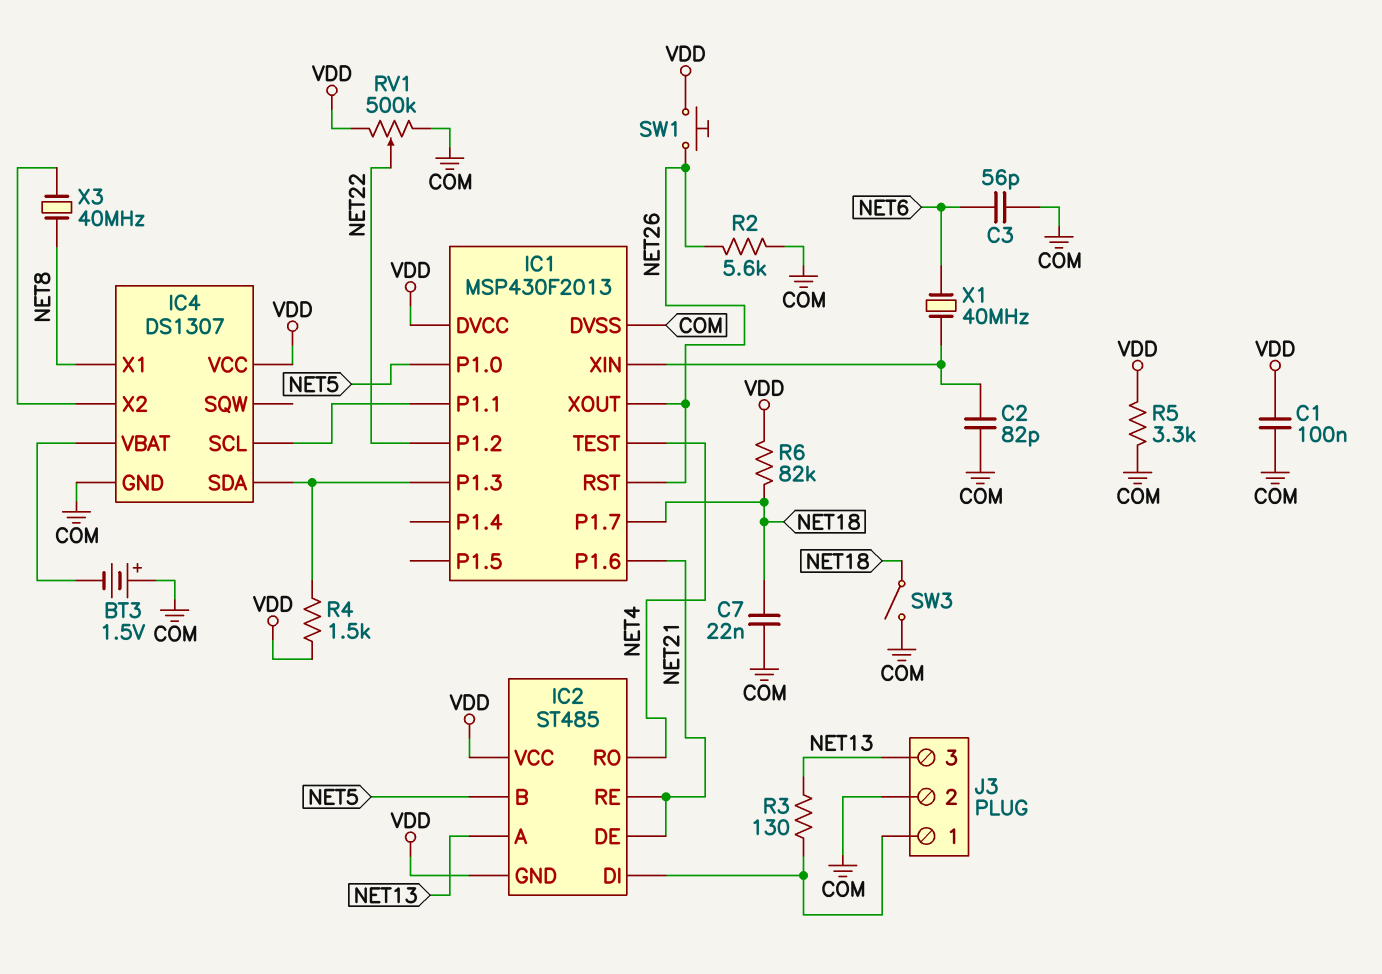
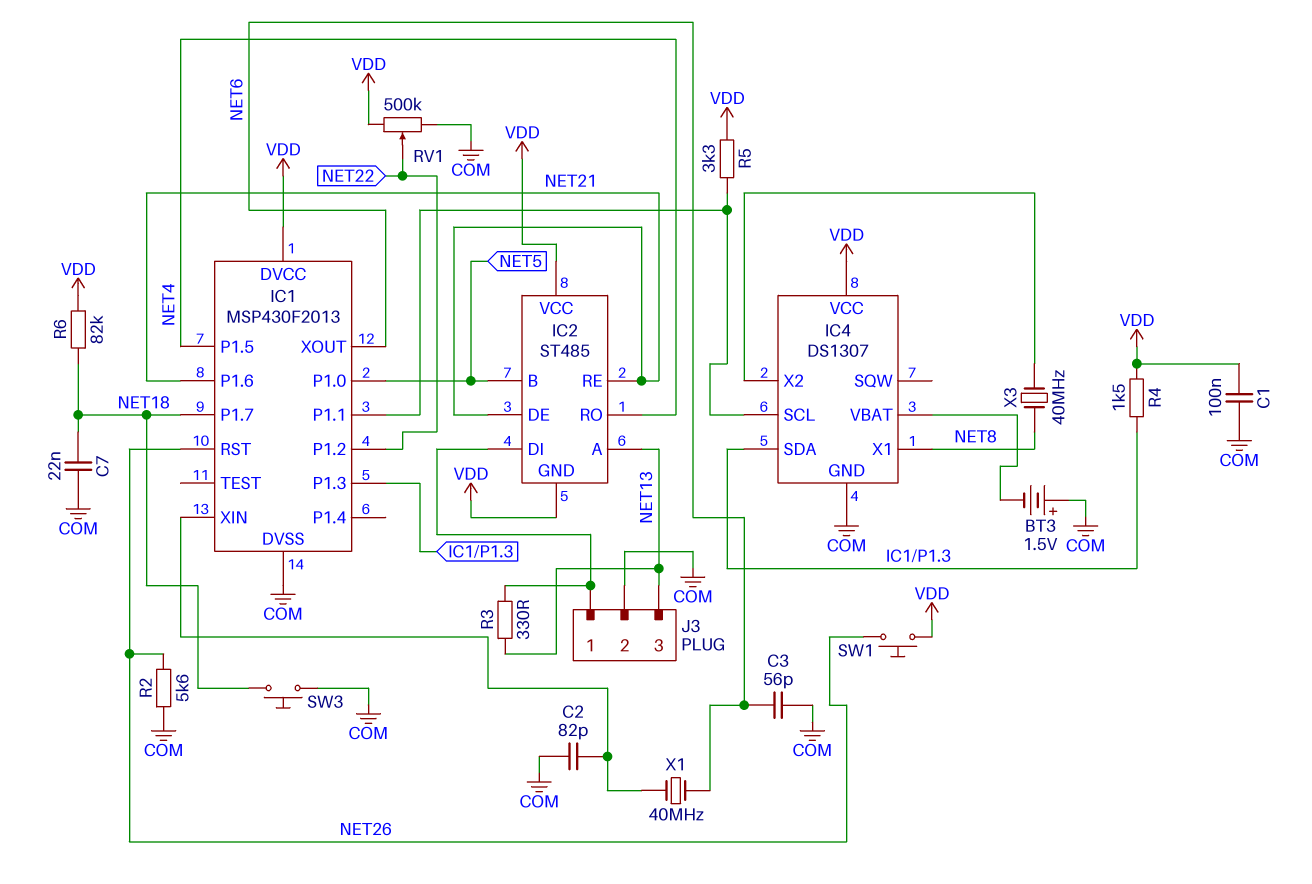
IC1 pin P1.5: none -> NET4
IC1 pin TEST: NET4 -> none
IC1 pin XOUT: NET26 -> NET6
R3: 130 (IC2/DI, NET13) -> 330 (IC2/DI, NET13)
R5: 3.3k (COM, VDD) -> 3.3k (IC1/P1.1, VDD)
SW3: switch (COM, NET18) -> button (COM, NET18)

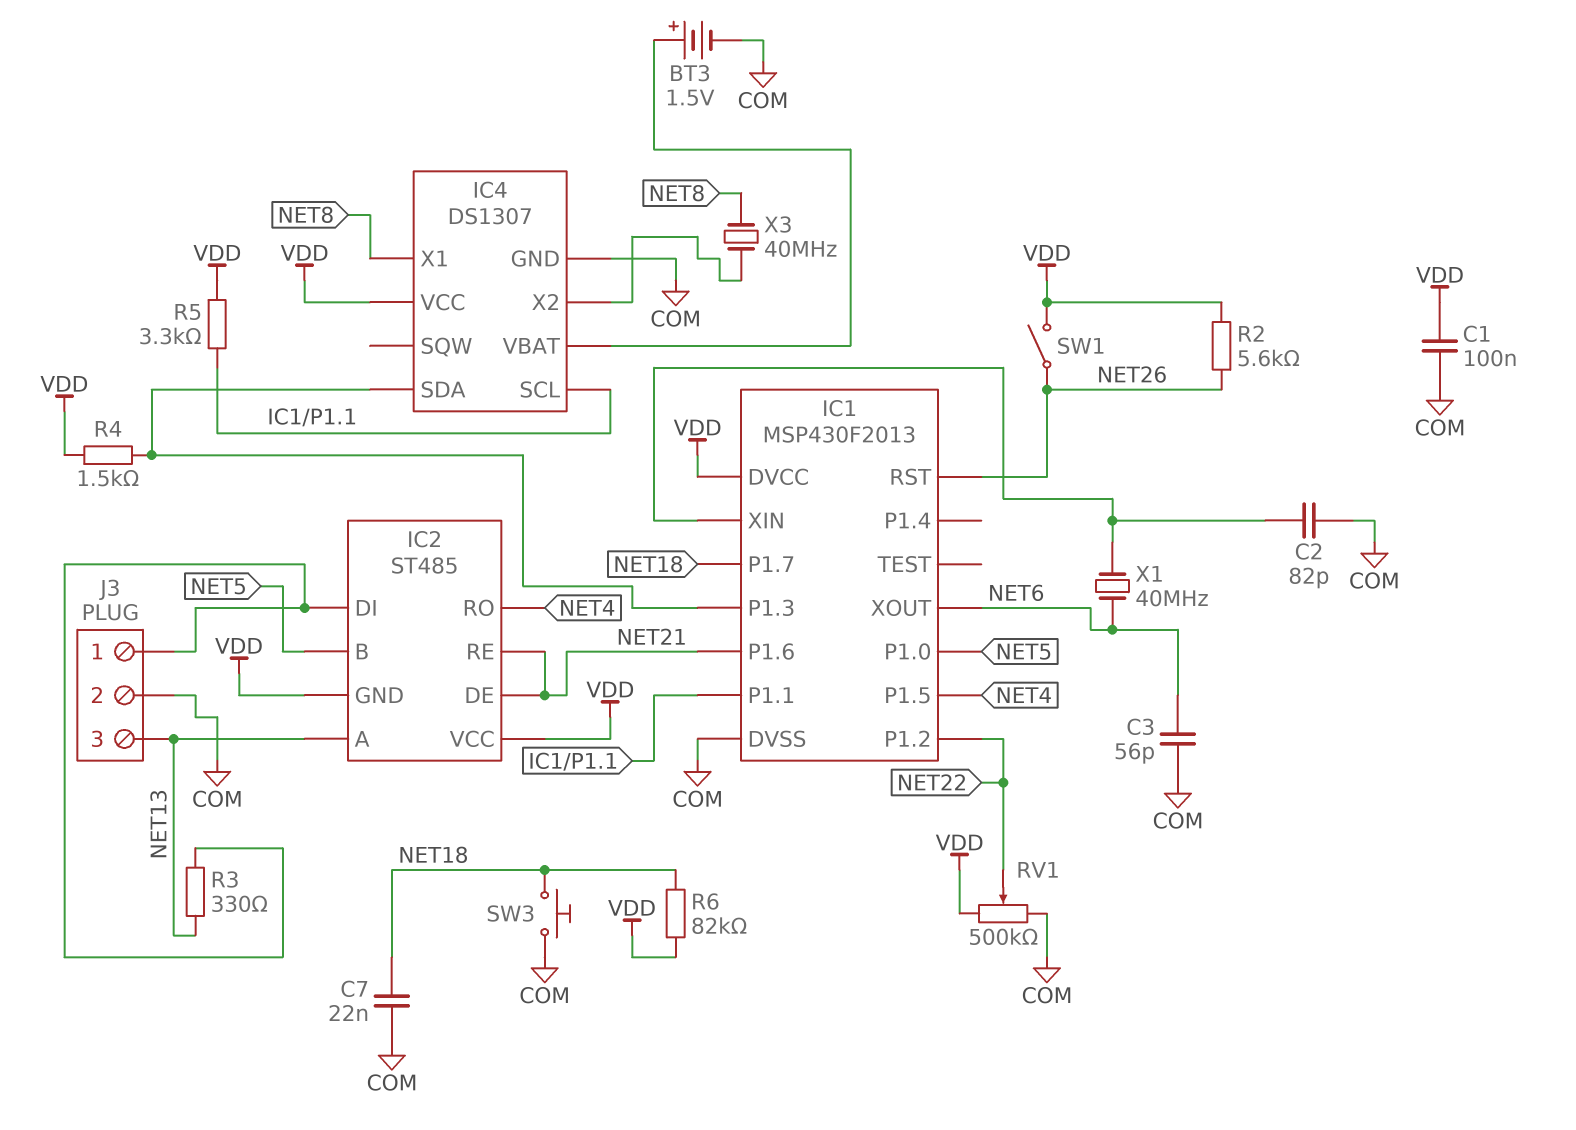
BT3: 1.5V (plus COM, minus IC4/VBAT) -> 1.5V (plus IC4/VBAT, minus COM)
R2: 5.6k (COM, NET26) -> 5.6k (NET26, VDD)
SW1: button (NET26, VDD) -> switch (NET26, VDD)

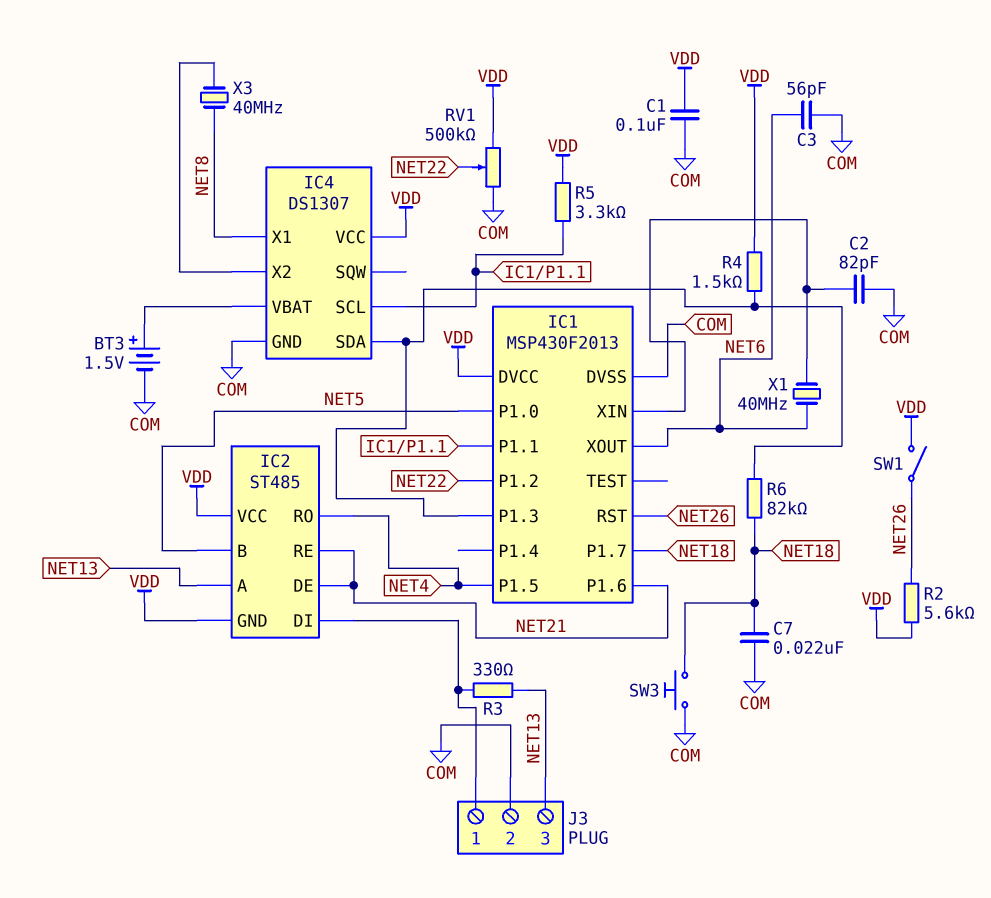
R6: 82k (NET18, VDD) -> 82k (IC1/P1.3, NET18)

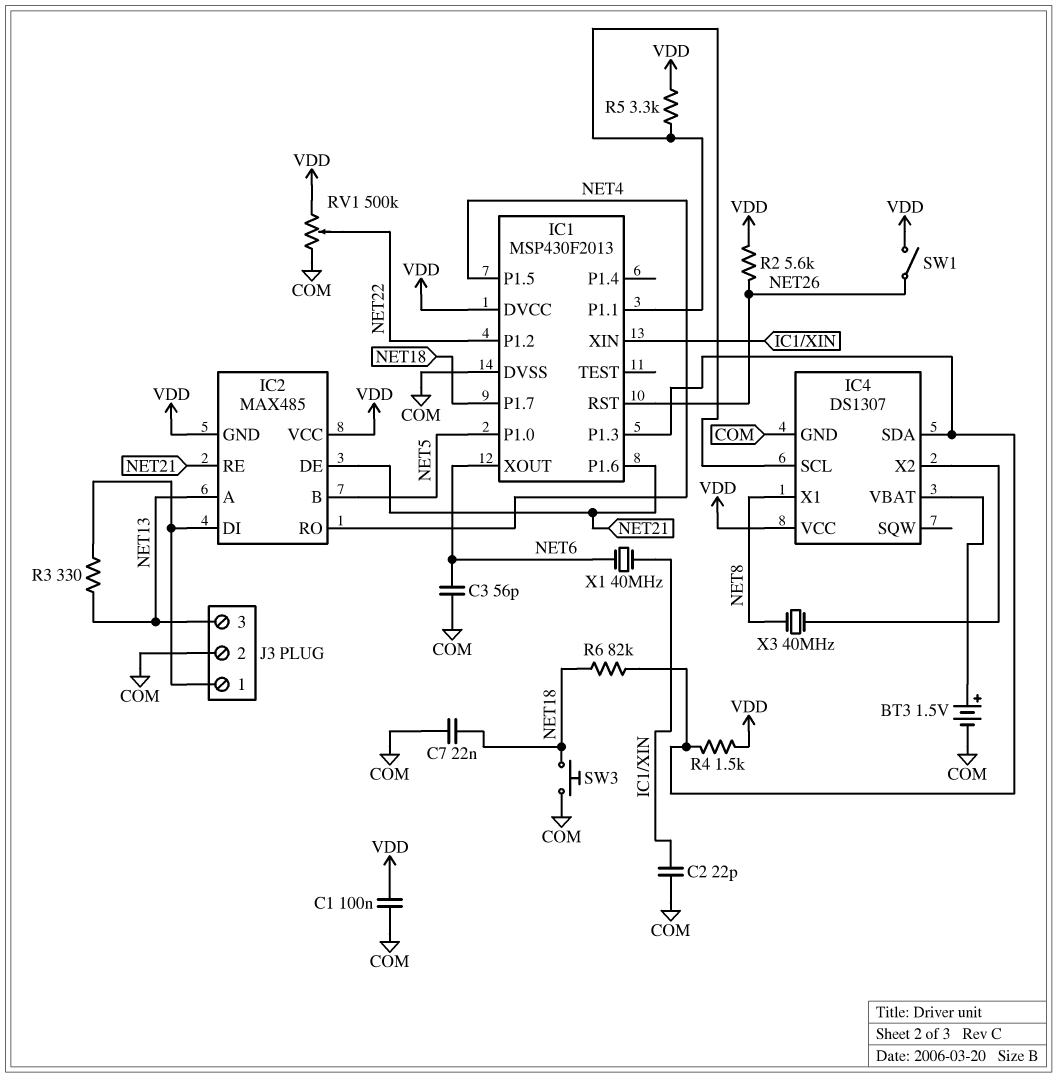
C2: 82pF (COM, IC1/XIN) -> 22pF (COM, IC1/XIN)
IC2: ST485 -> MAX485

